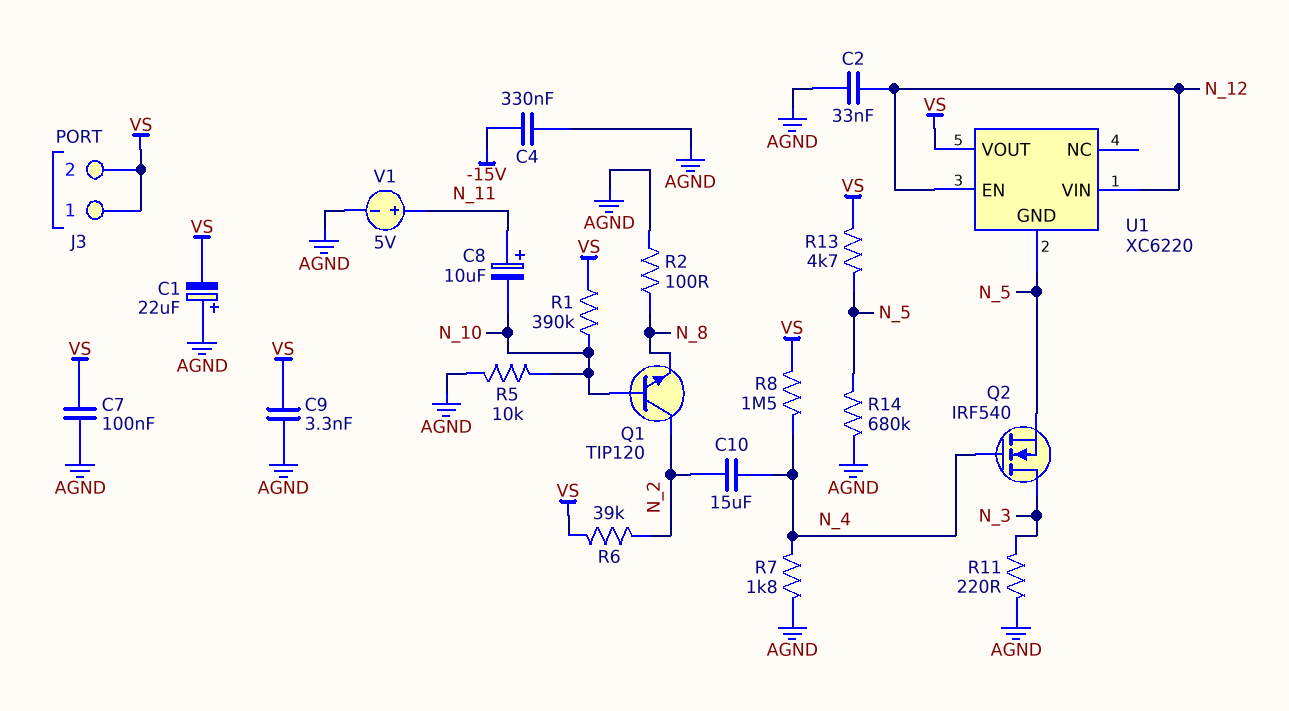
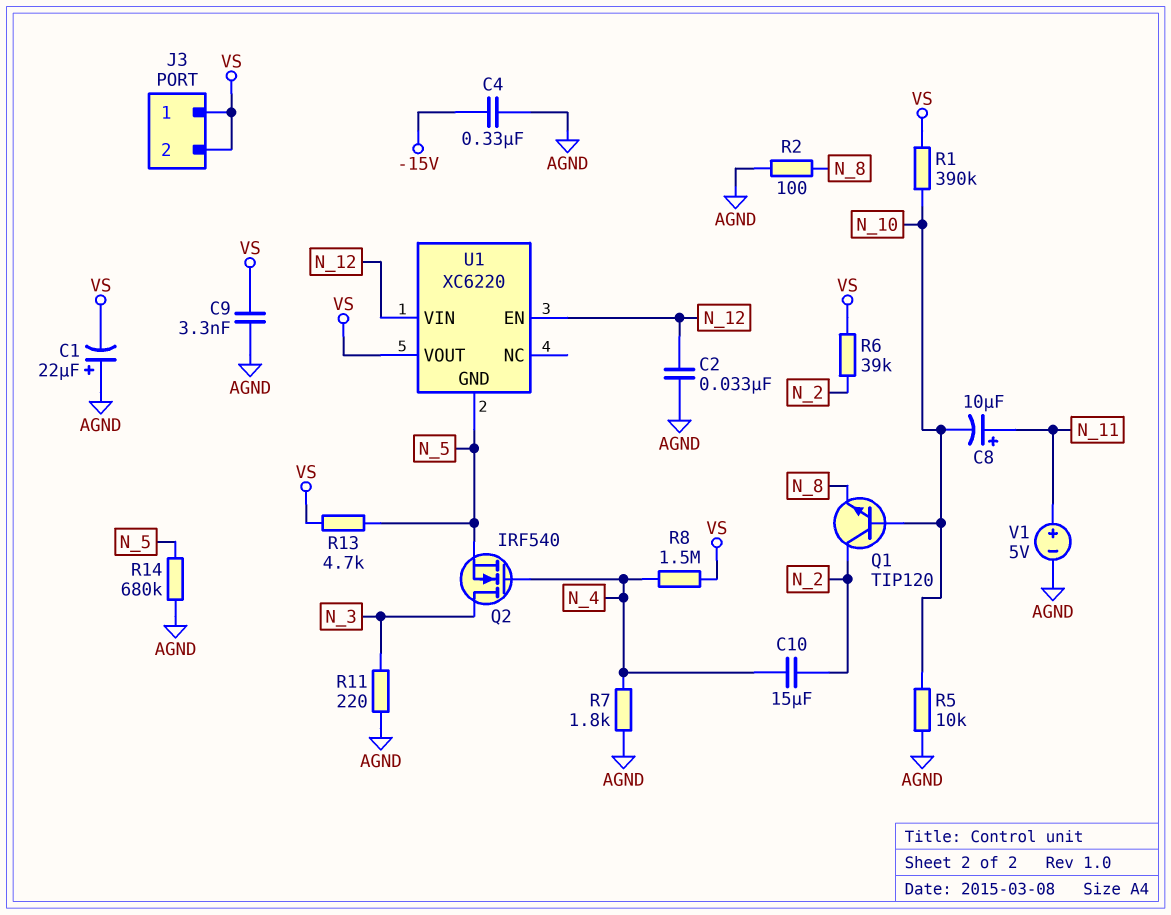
C7: 100nF (AGND, VS) -> none

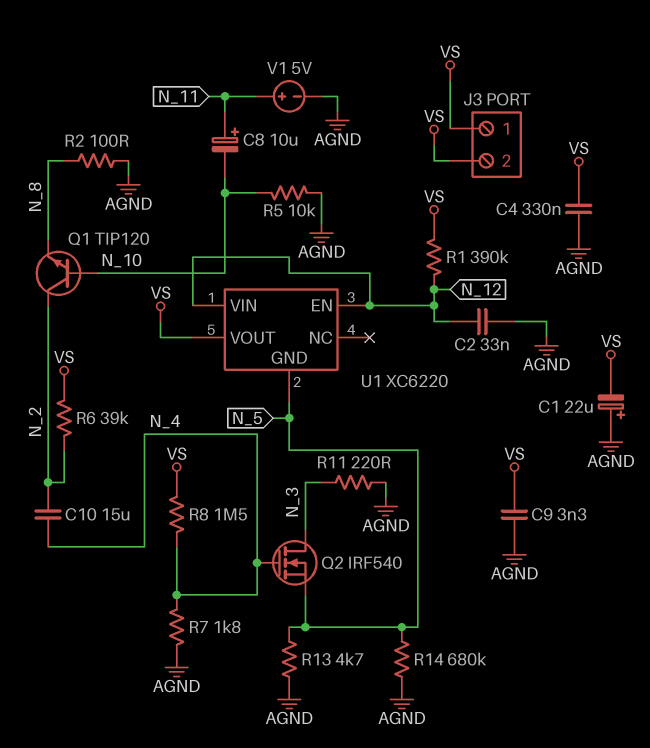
C4: 330nF (-15V, AGND) -> 330nF (AGND, VS)
R1: 390k (N_10, VS) -> 390k (N_12, VS)
R13: 4.7k (N_5, VS) -> 4.7k (AGND, N_5)

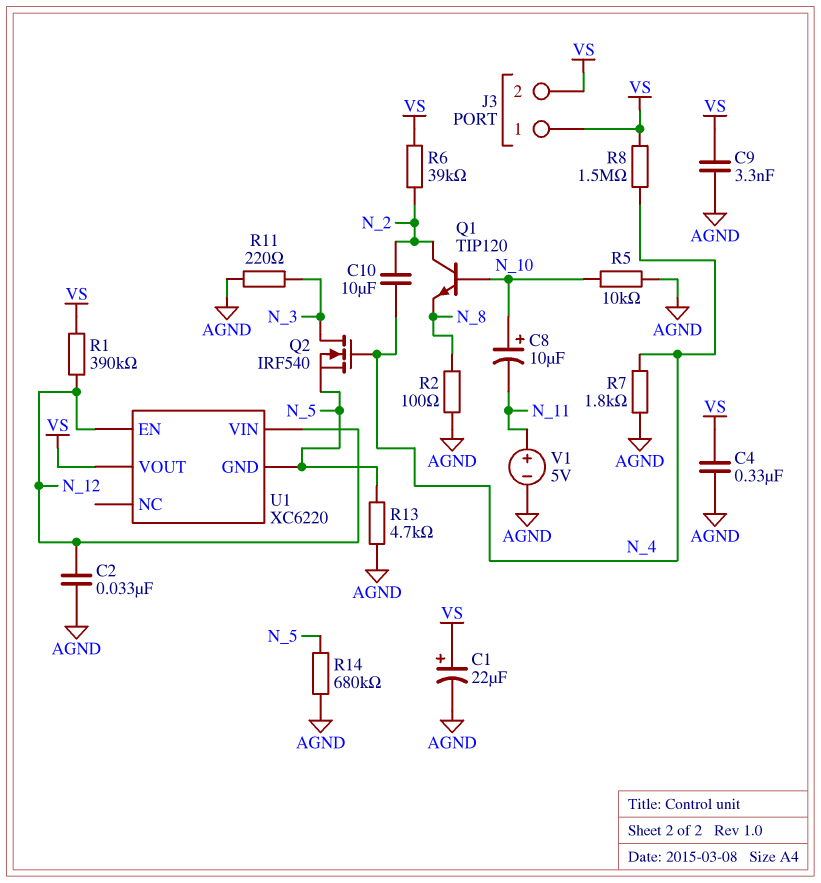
C1: 22uF (plus AGND, minus VS) -> 22uF (plus VS, minus AGND)
C8: 10uF (plus N_11, minus N_10) -> 10uF (plus N_10, minus N_11)
C10: 15uF (N_2, N_4) -> 10uF (N_2, N_4)

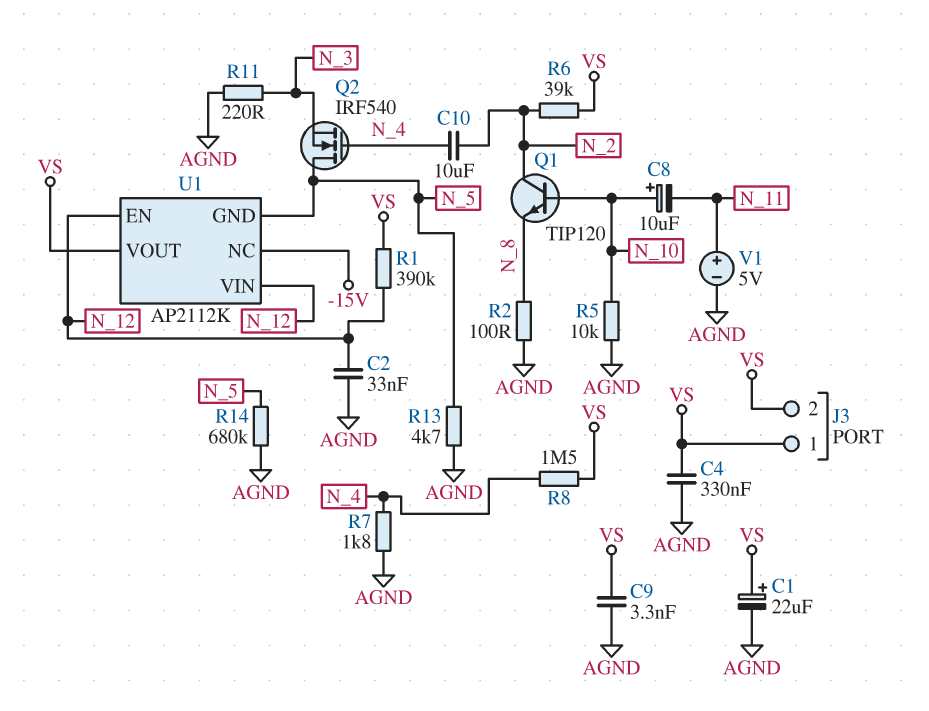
Q2: NMOS IRF540 (G N_4, D N_3, S N_5) -> NMOS IRF540 (G N_4, D N_5, S N_3)
U1: XC6220 -> AP2112K
U1 pin NC: none -> -15V

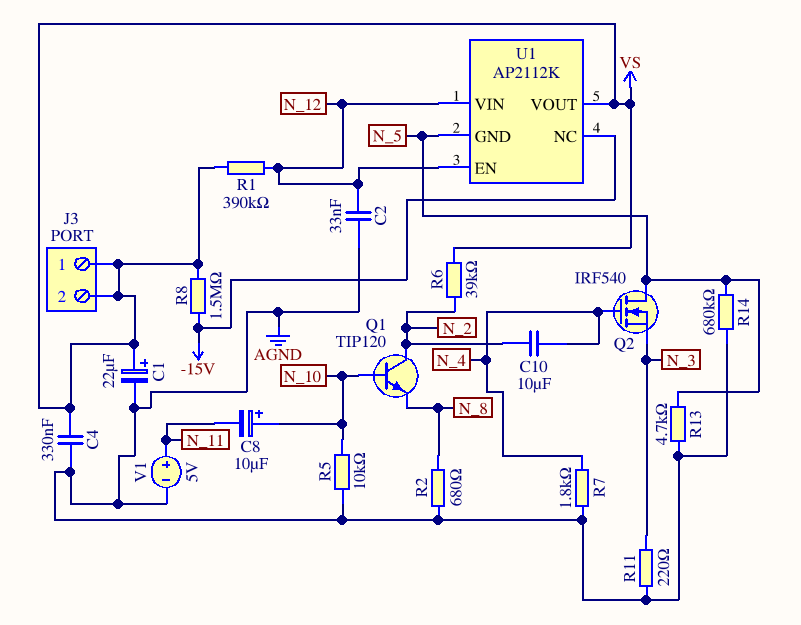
C9: 3.3nF (AGND, VS) -> none
R2: 100 (AGND, N_8) -> 680 (AGND, N_8)
R8: 1.5M (N_4, VS) -> 1.5M (-15V, VS)

